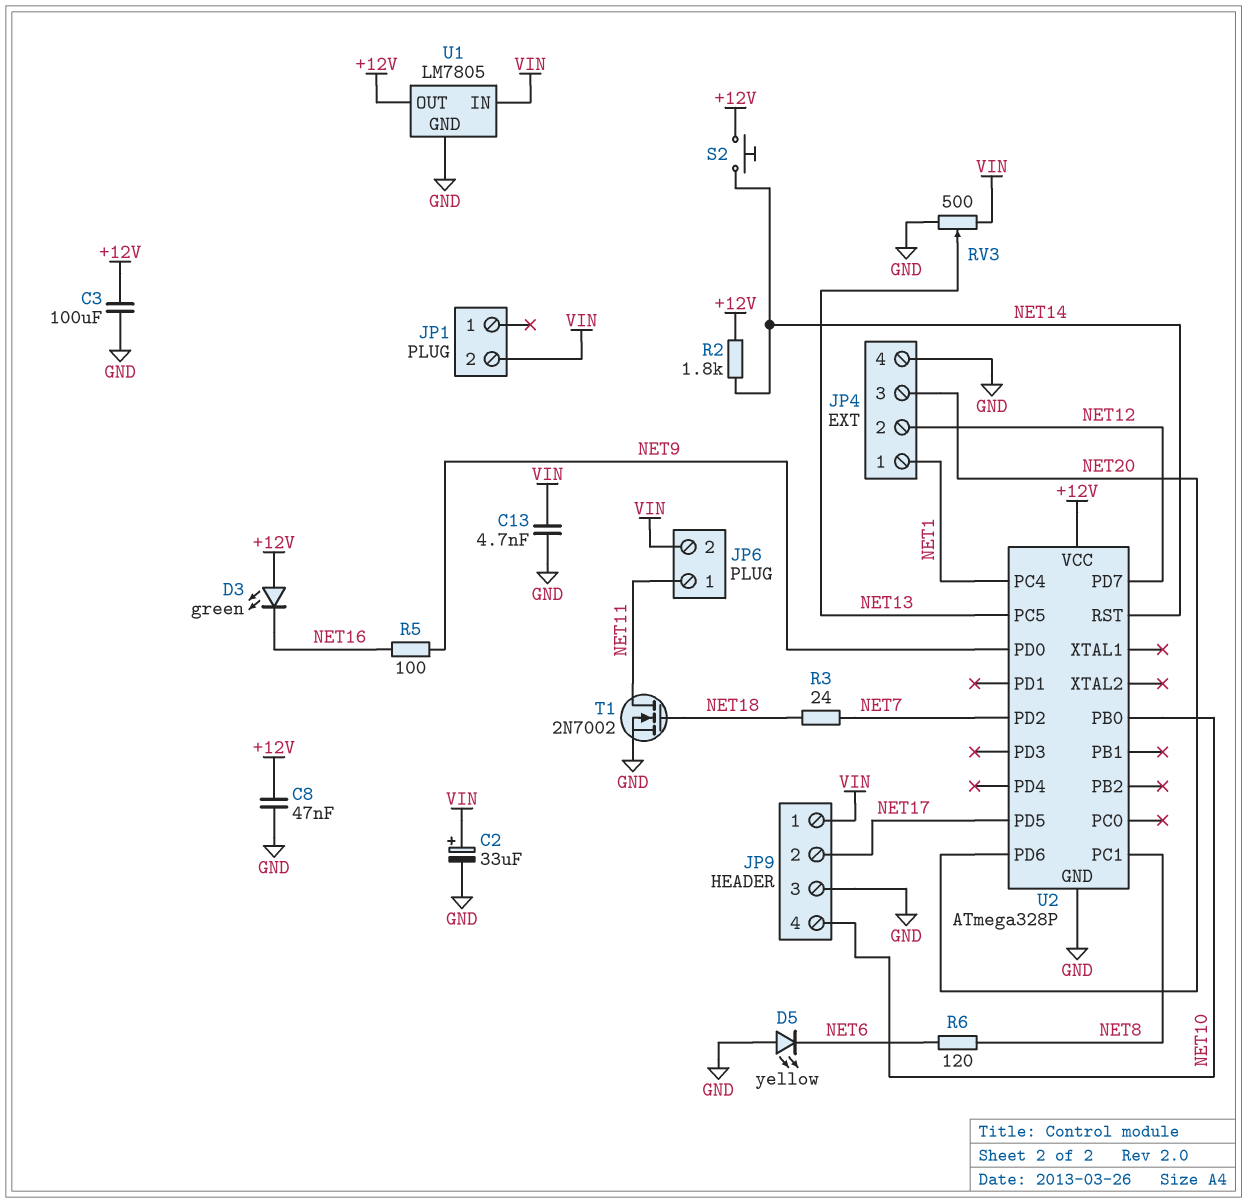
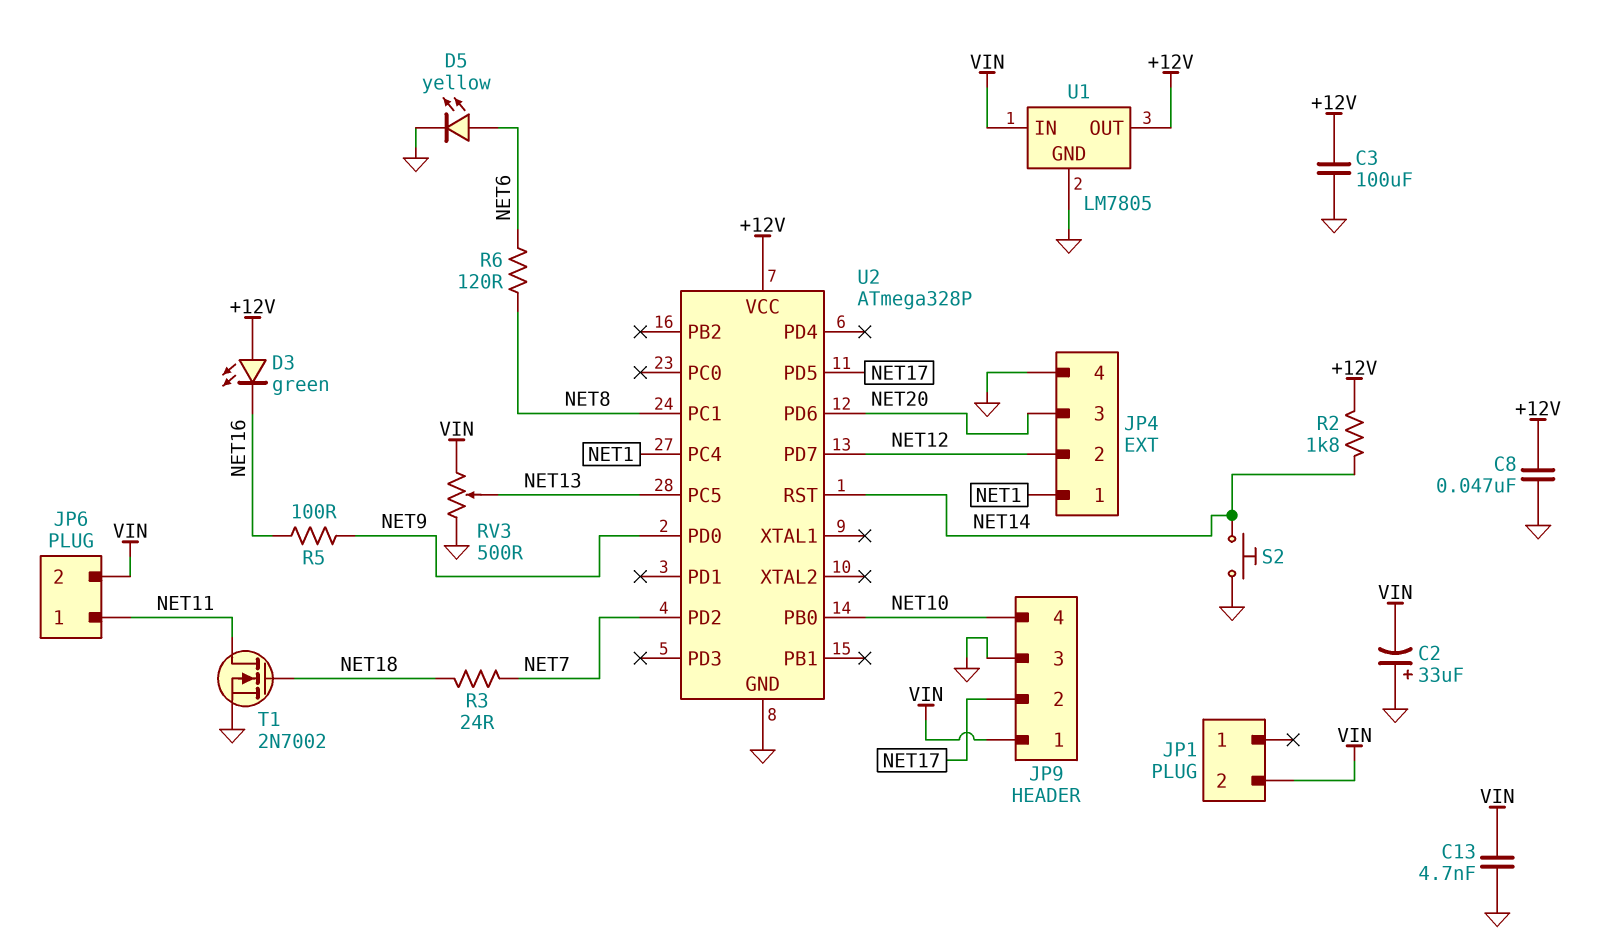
C2: 33uF (plus VIN, minus GND) -> 33uF (plus GND, minus VIN)
D5: LED yellow (A GND, K NET6) -> LED yellow (A NET6, K GND)
S2: button (+12V, NET14) -> button (GND, NET14)

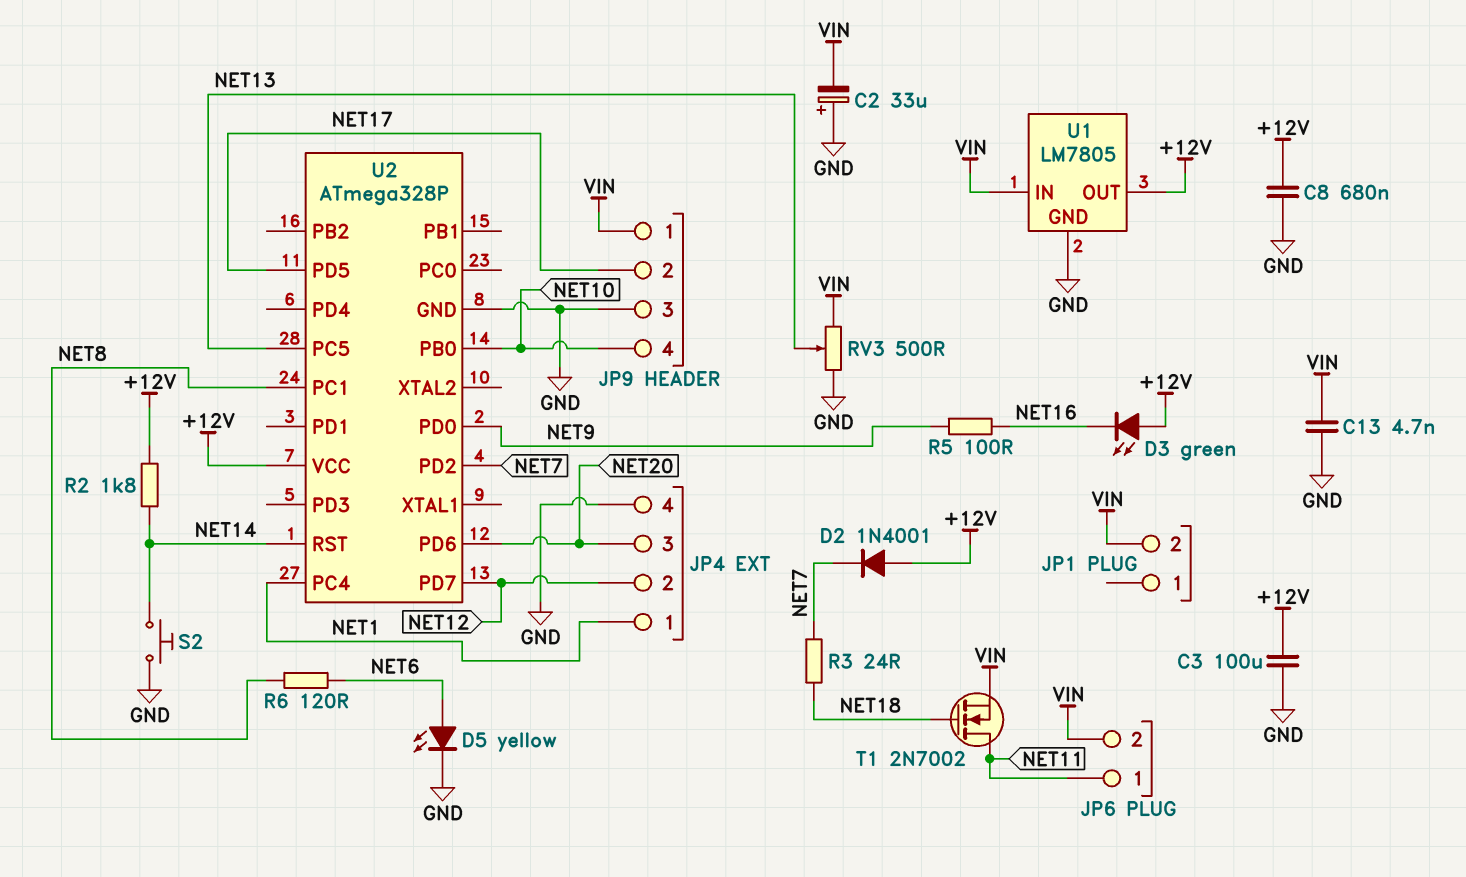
C8: 47nF (+12V, GND) -> 680nF (+12V, GND)
D2: none -> diode 1N4001 (A +12V, K NET7)
T1: NMOS 2N7002 (G NET18, D NET11, S GND) -> NMOS 2N7002 (G NET18, D NET11, S VIN)

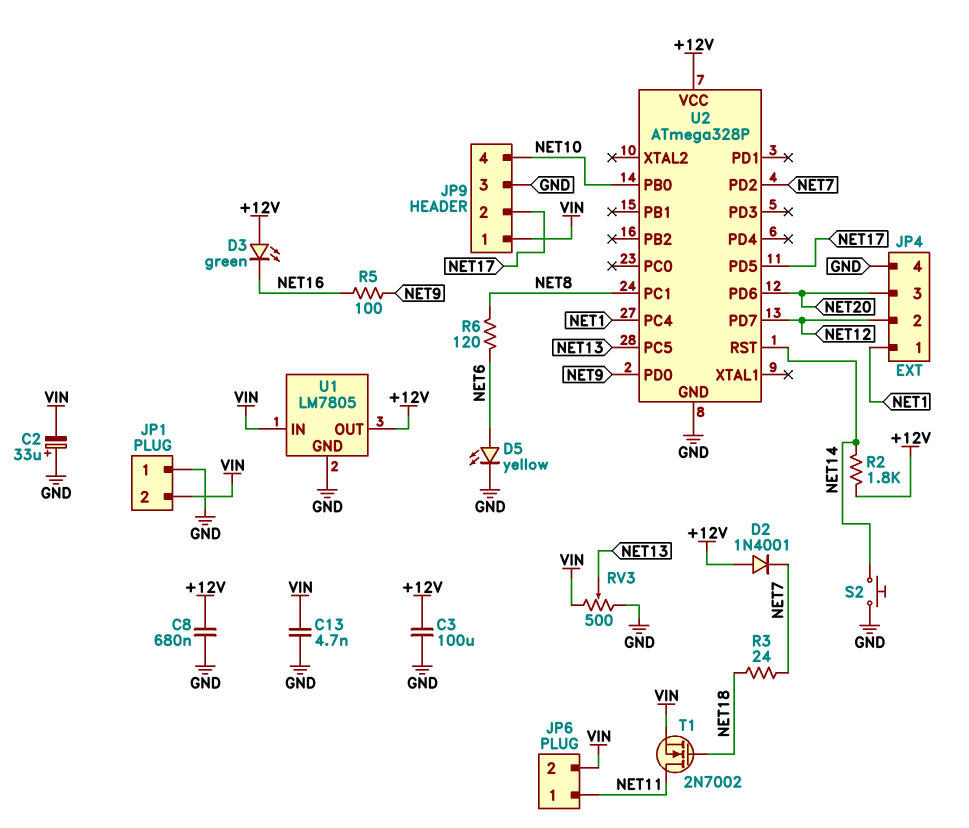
JP1 pin 1: none -> GND

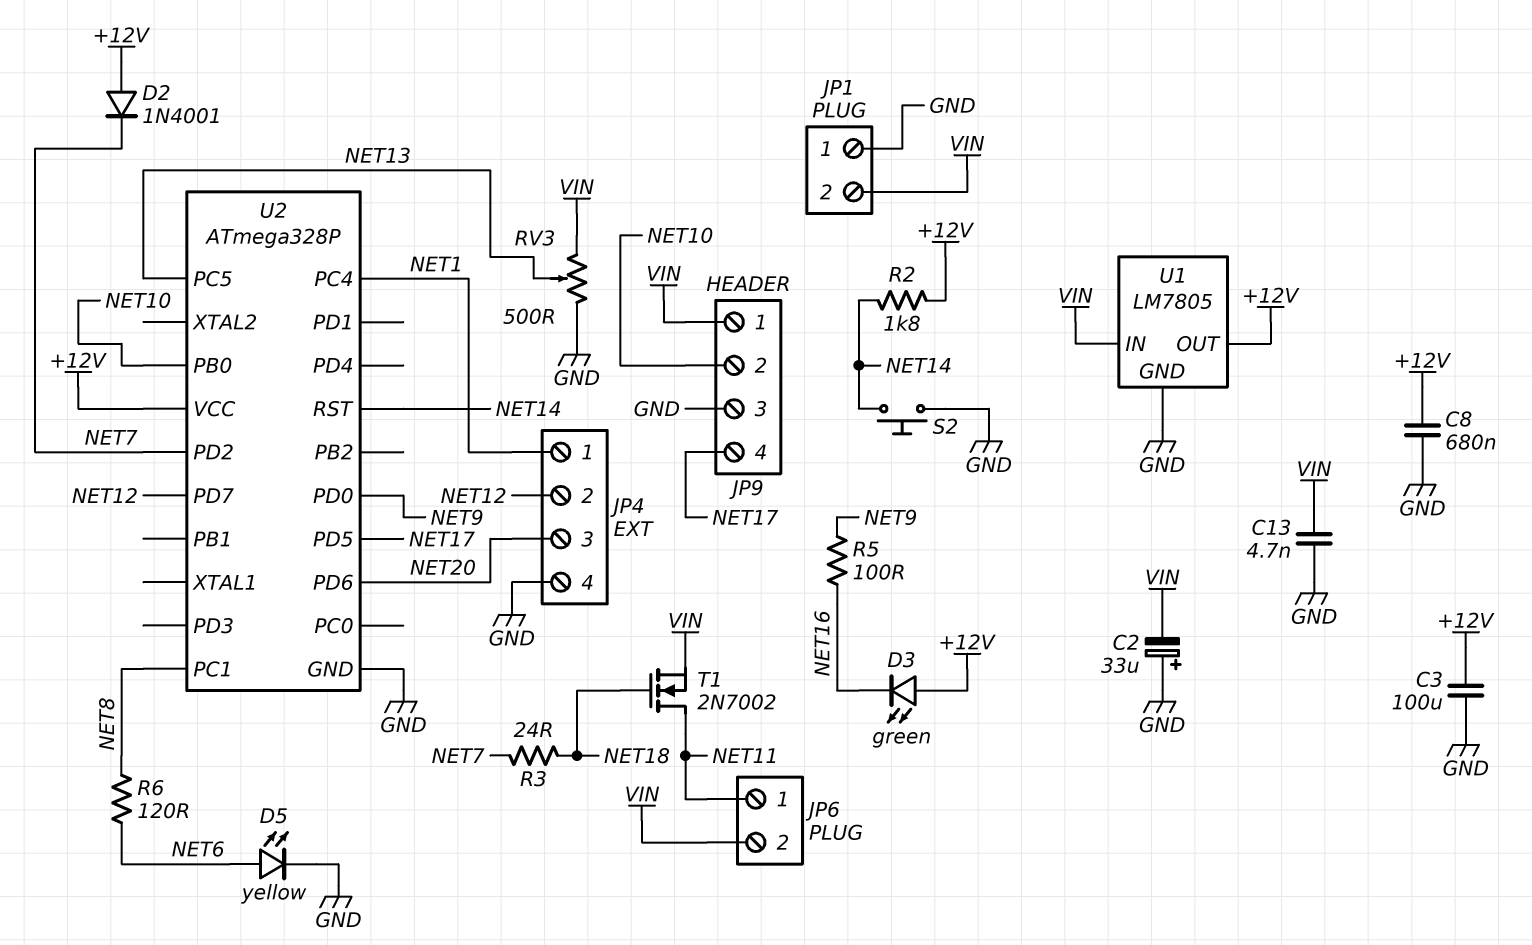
JP9 pin 2: NET17 -> NET10
JP9 pin 4: NET10 -> NET17

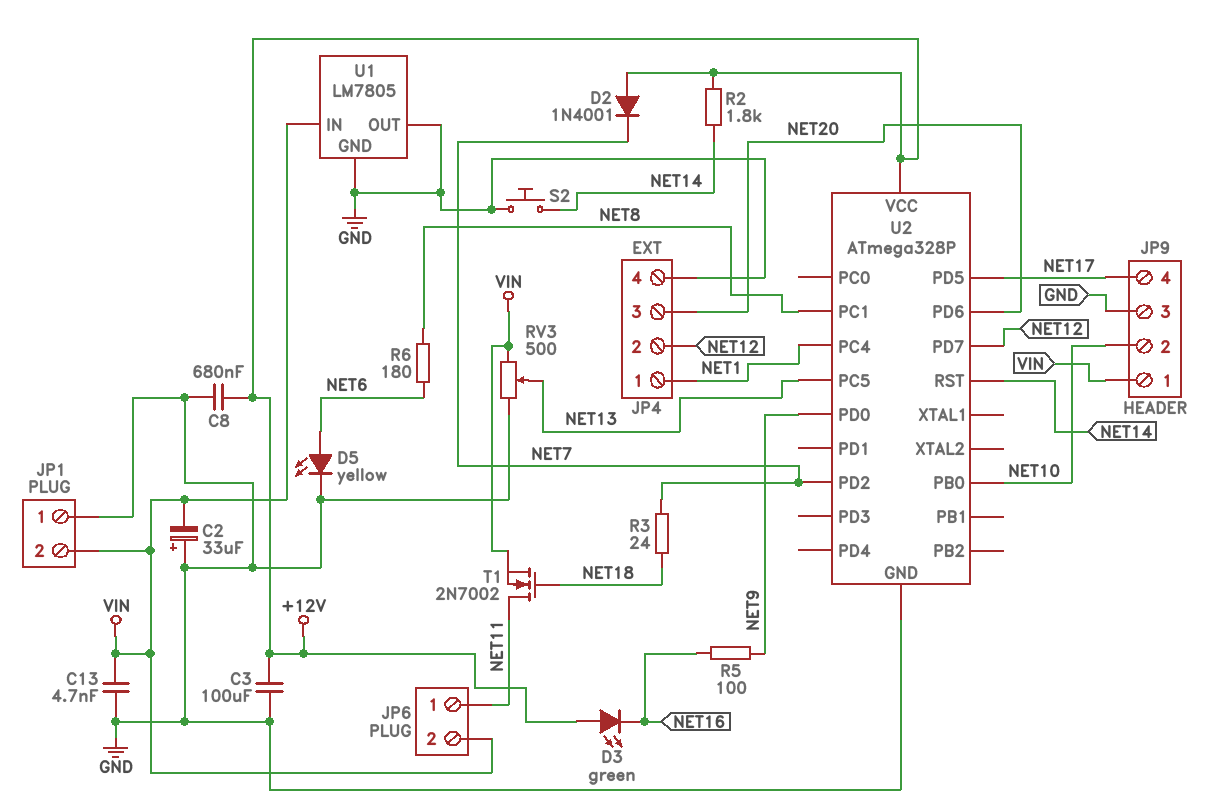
R6: 120 (NET6, NET8) -> 180 (NET6, NET8)
U1 pin OUT: +12V -> GND

